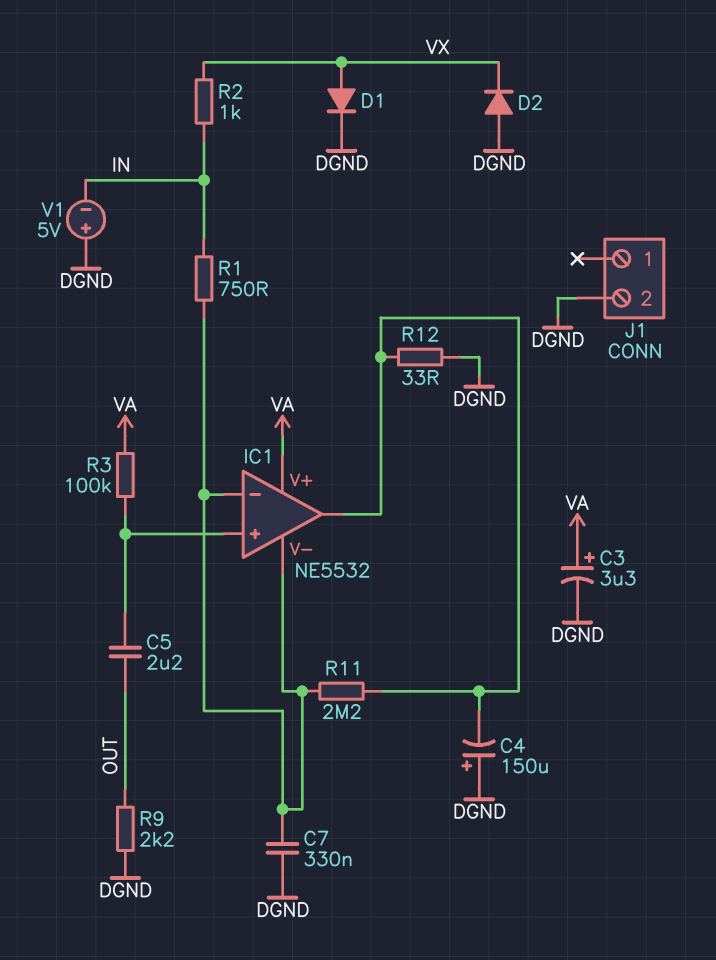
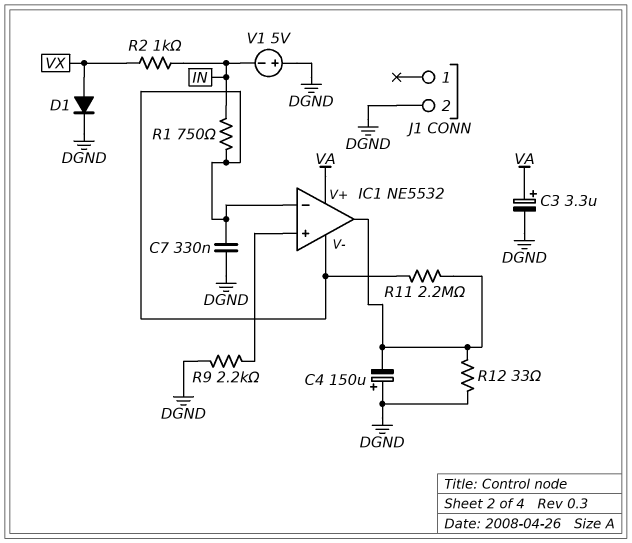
C5: 2.2uF (IC1/in+, OUT) -> none
D2: diode (A DGND, K VX) -> none
R3: 100k (IC1/in+, VA) -> none
R9: 2.2k (DGND, OUT) -> 2.2k (DGND, IC1/in+)

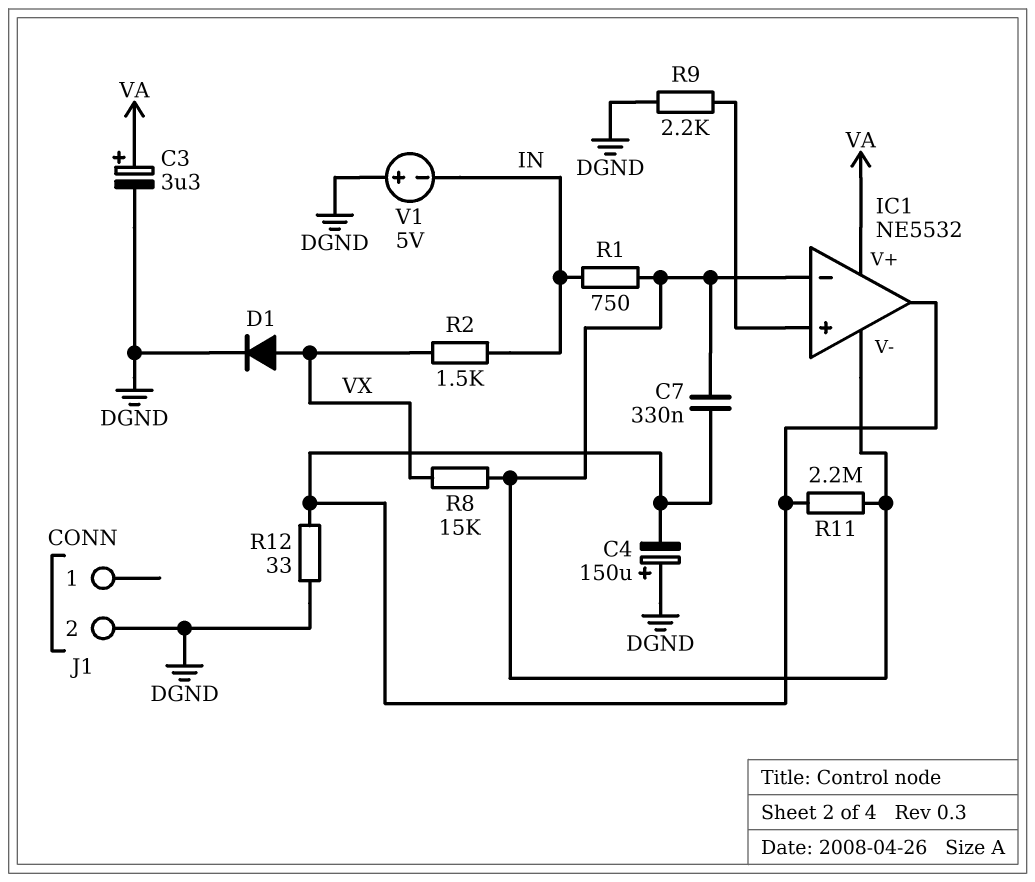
C7: 330nF (DGND, IC1/V-) -> 330nF (IC1/V-, IC1/out)
R2: 1k (IN, VX) -> 1.5k (IN, VX)
R8: none -> 15k (IC1/V-, VX)

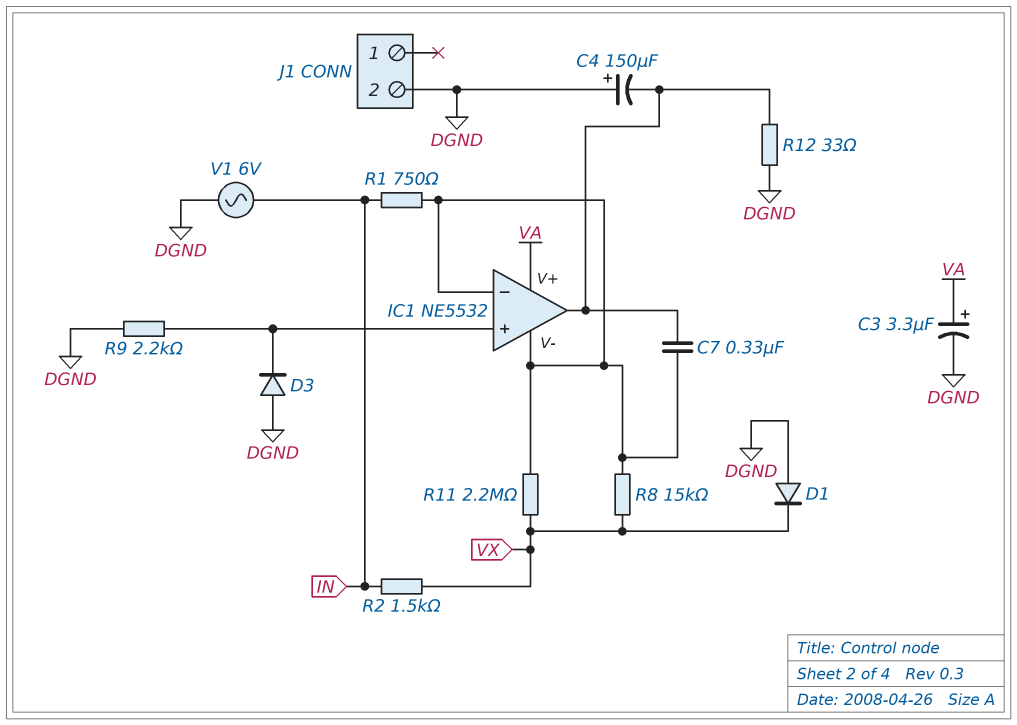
D1: diode (A VX, K DGND) -> diode (A DGND, K VX)
D3: none -> diode (A DGND, K IC1/in+)
R11: 2.2M (IC1/V-, IC1/out) -> 2.2M (IC1/V-, VX)
V1: 5V (plus DGND, minus IN) -> AC 6V (DGND, IN)

